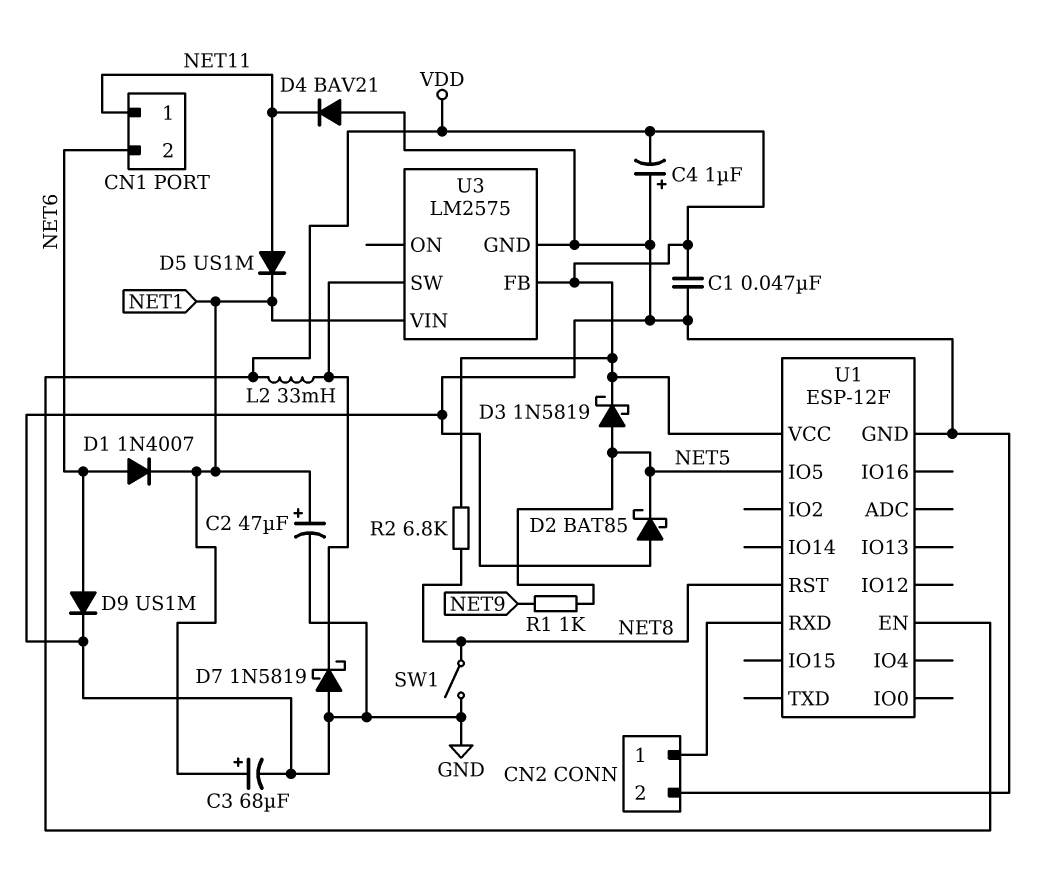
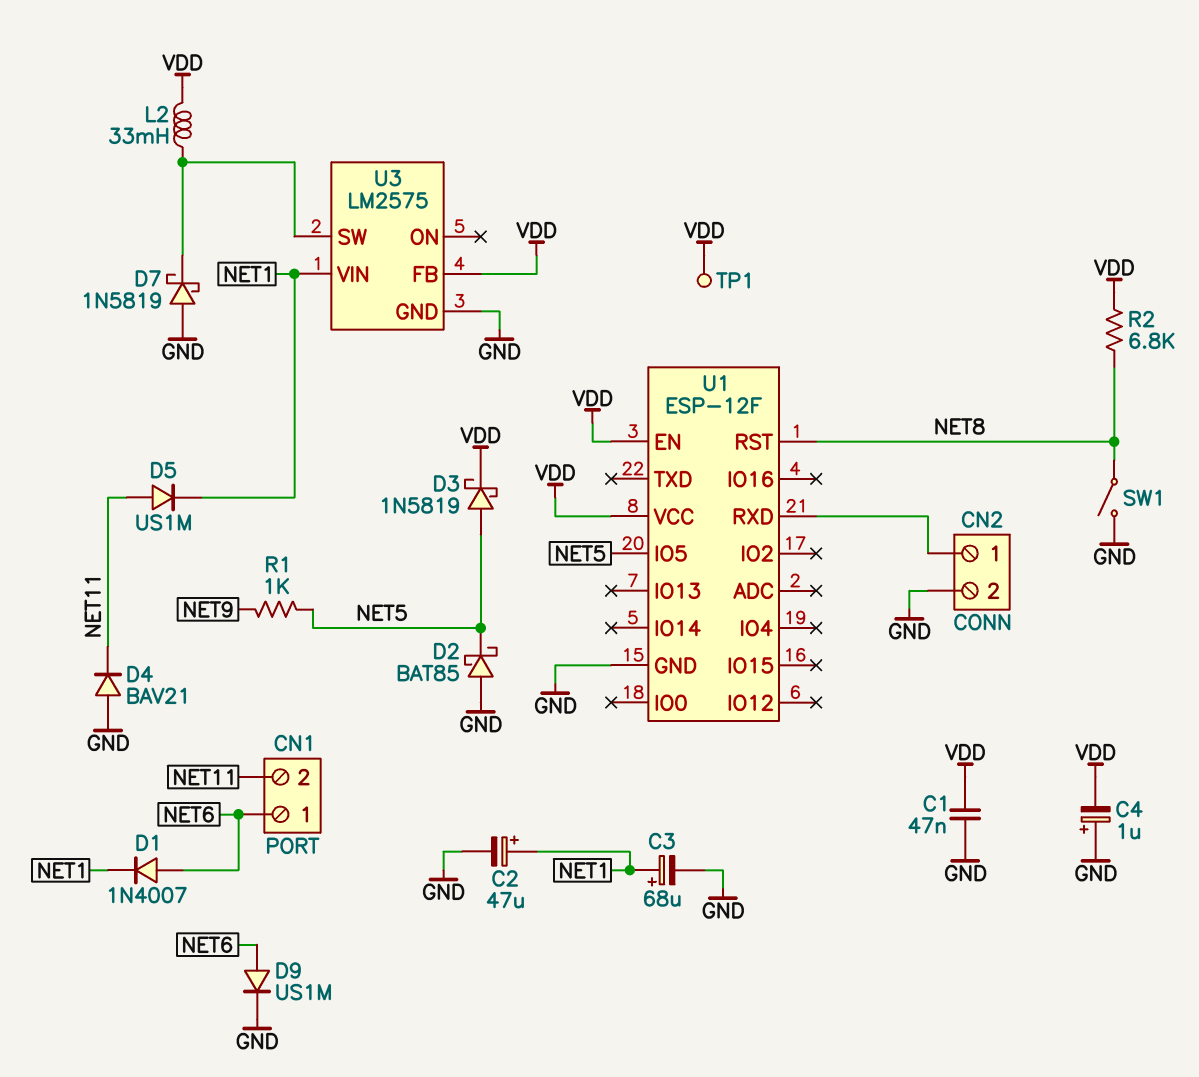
CN1 pin 1: NET11 -> NET6
CN1 pin 2: NET6 -> NET11
TP1: none -> test point (VDD)

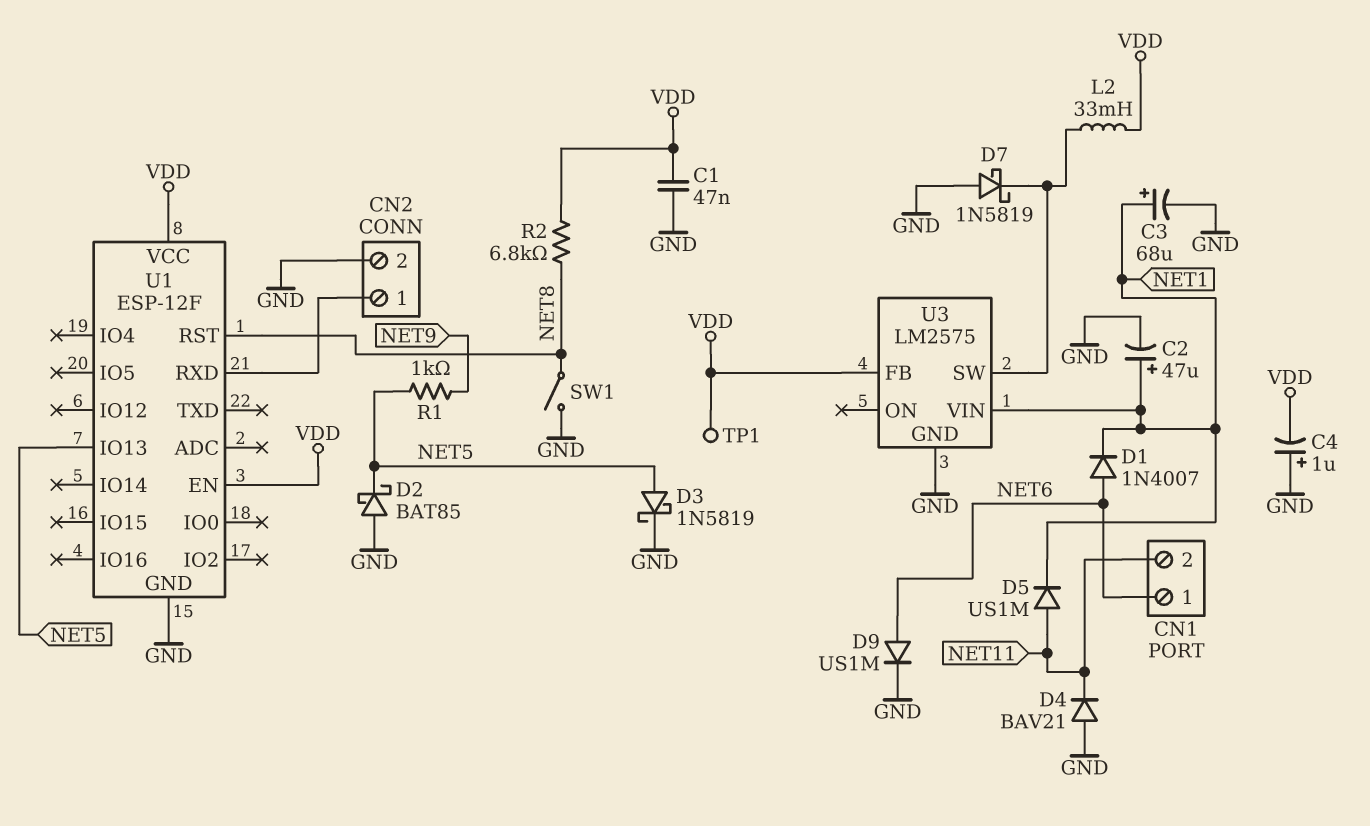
D3: schottky 1N5819 (A NET5, K VDD) -> schottky 1N5819 (A NET5, K GND)
U1 pin IO5: NET5 -> none
U1 pin IO13: none -> NET5

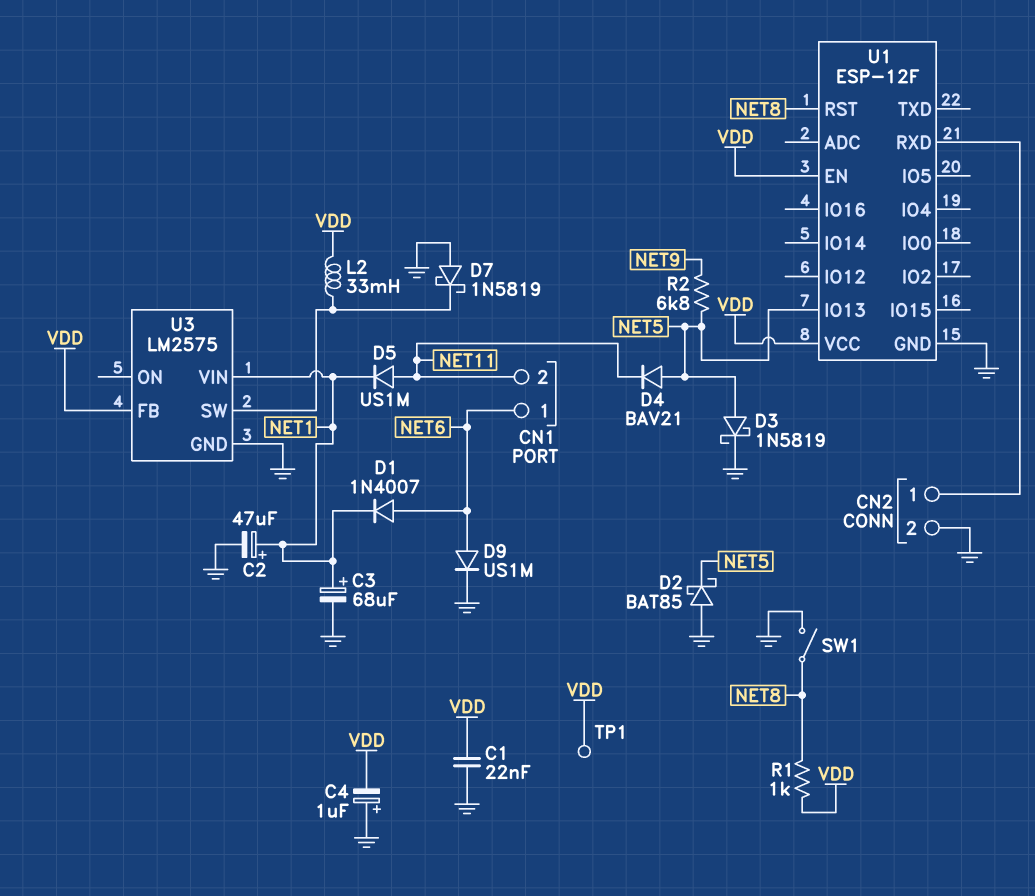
C1: 47nF (GND, VDD) -> 22nF (GND, VDD)
D4: diode BAV21 (A GND, K NET11) -> diode BAV21 (A NET5, K NET11)
R1: 1k (NET5, NET9) -> 1k (NET8, VDD)
R2: 6.8k (NET8, VDD) -> 6.8k (NET5, NET9)

